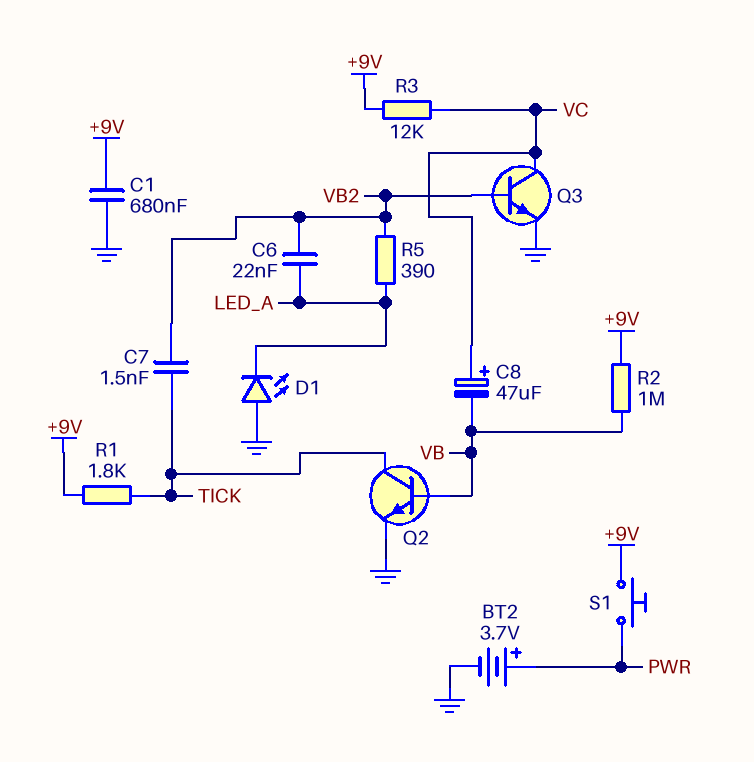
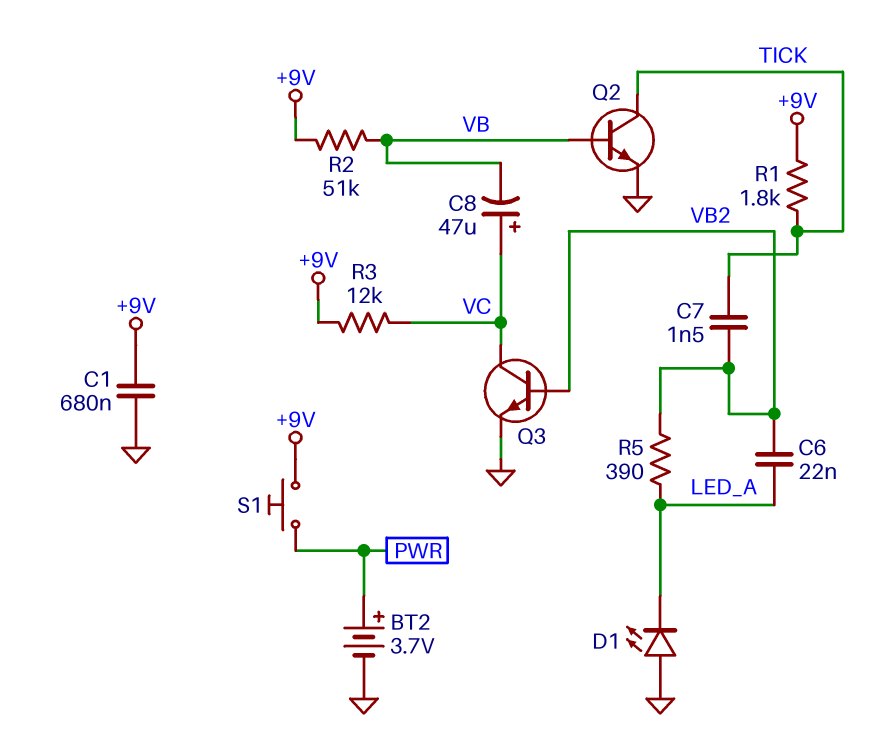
R2: 1M (+9V, VB) -> 51k (+9V, VB)

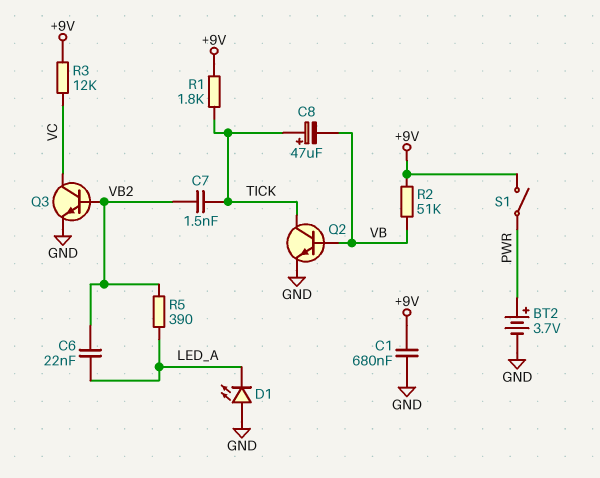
C8: 47uF (plus VC, minus VB) -> 47uF (plus TICK, minus VB)
S1: button (+9V, PWR) -> switch (+9V, PWR)

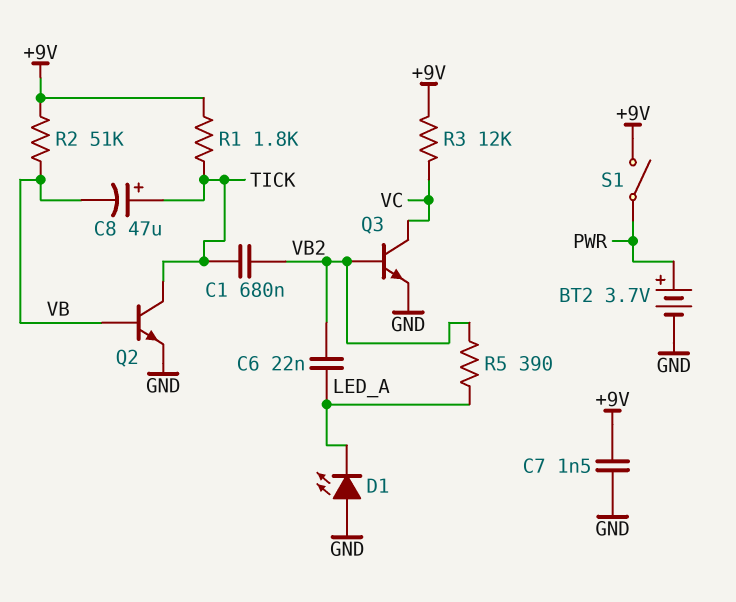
C1: 680nF (+9V, GND) -> 680nF (TICK, VB2)
C7: 1.5nF (TICK, VB2) -> 1.5nF (+9V, GND)

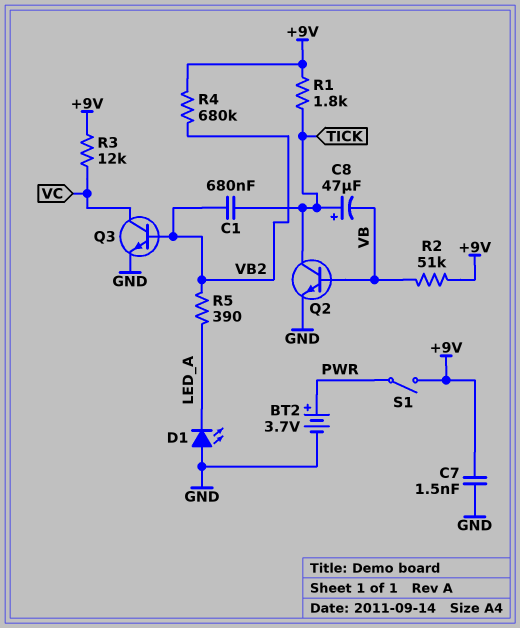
C6: 22nF (LED_A, VB2) -> none
R4: none -> 680k (+9V, VB2)

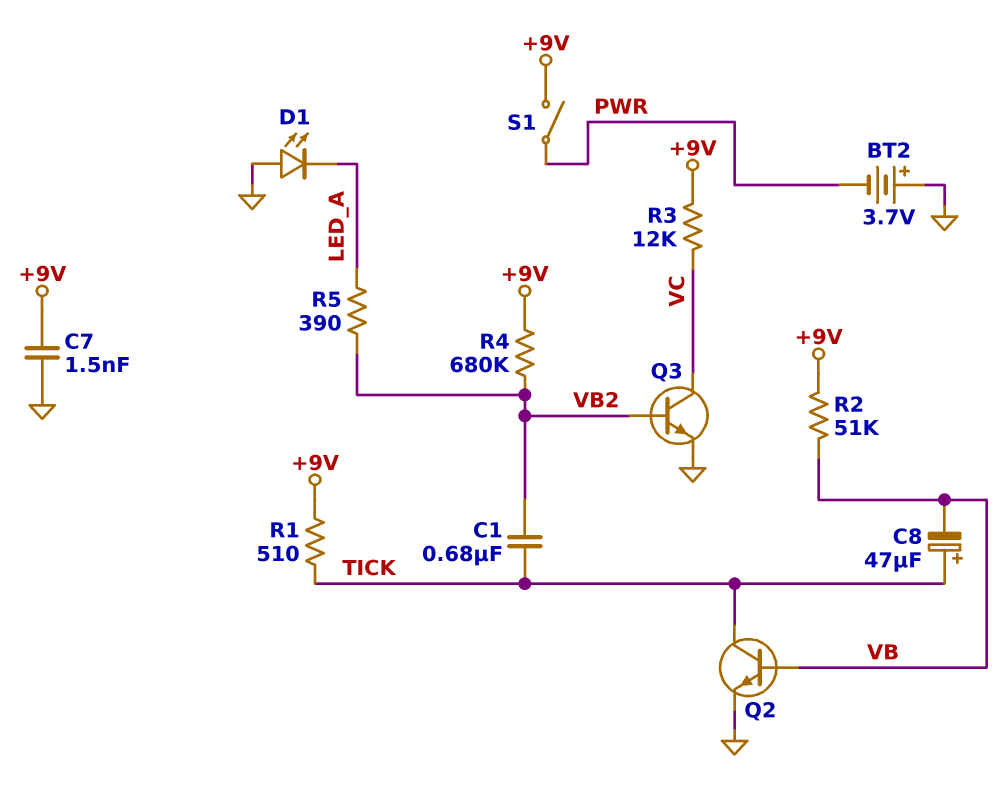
BT2: 3.7V (plus PWR, minus GND) -> 3.7V (plus GND, minus PWR)
R1: 1.8k (+9V, TICK) -> 510 (+9V, TICK)

